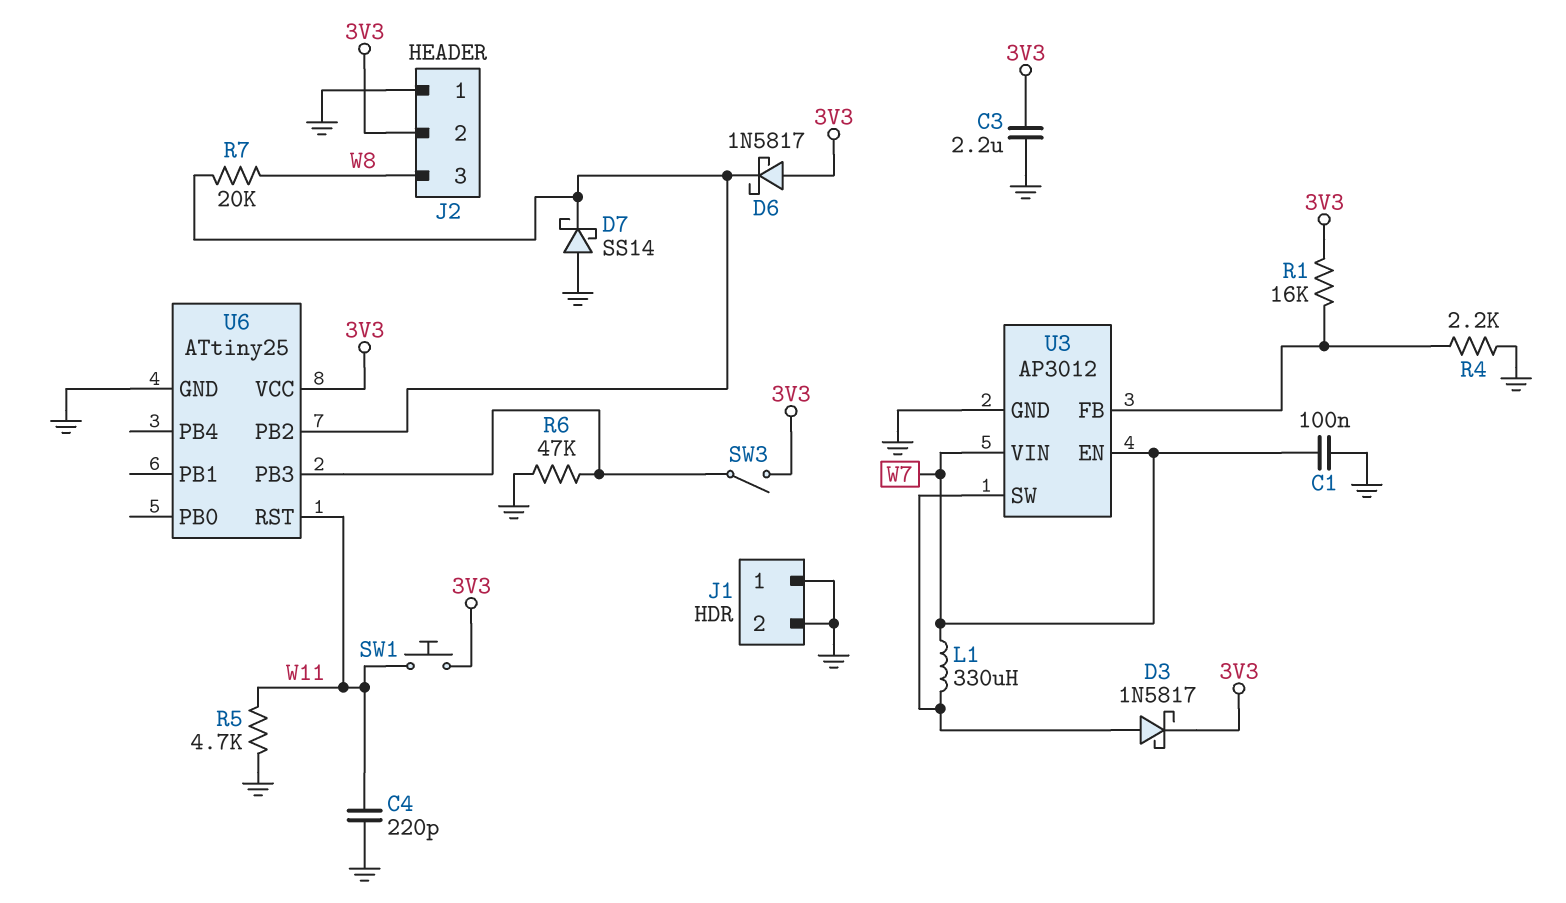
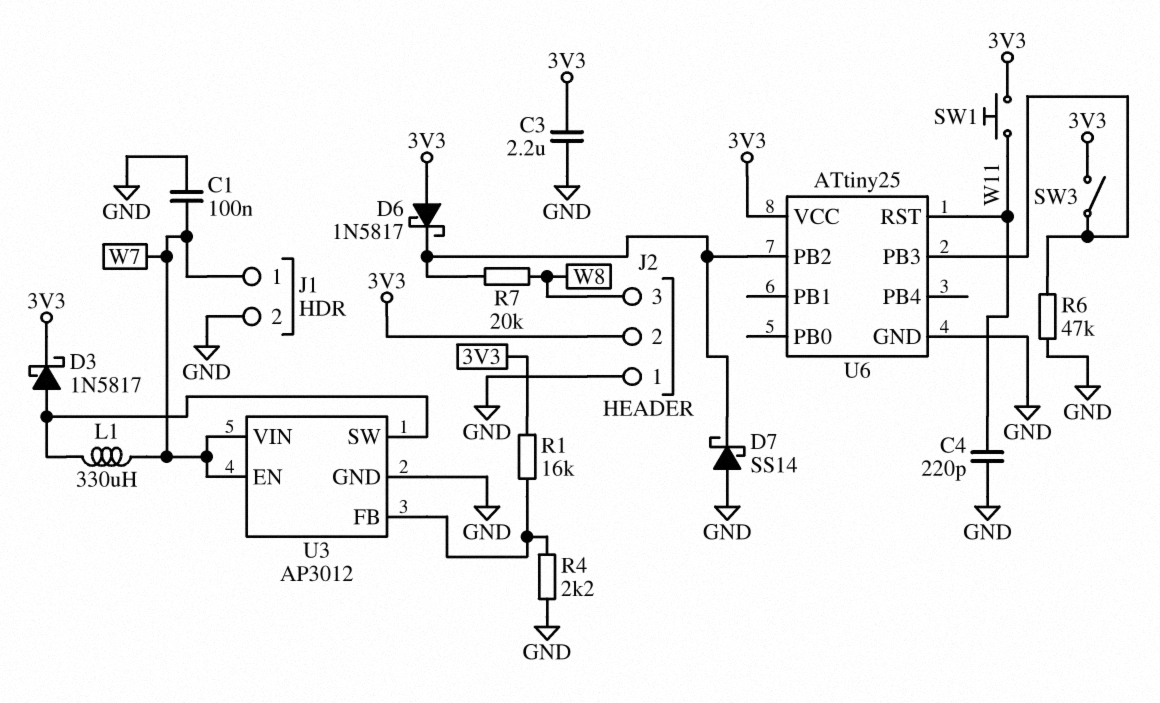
J1 pin 1: GND -> W7
R5: 4.7k (GND, W11) -> none

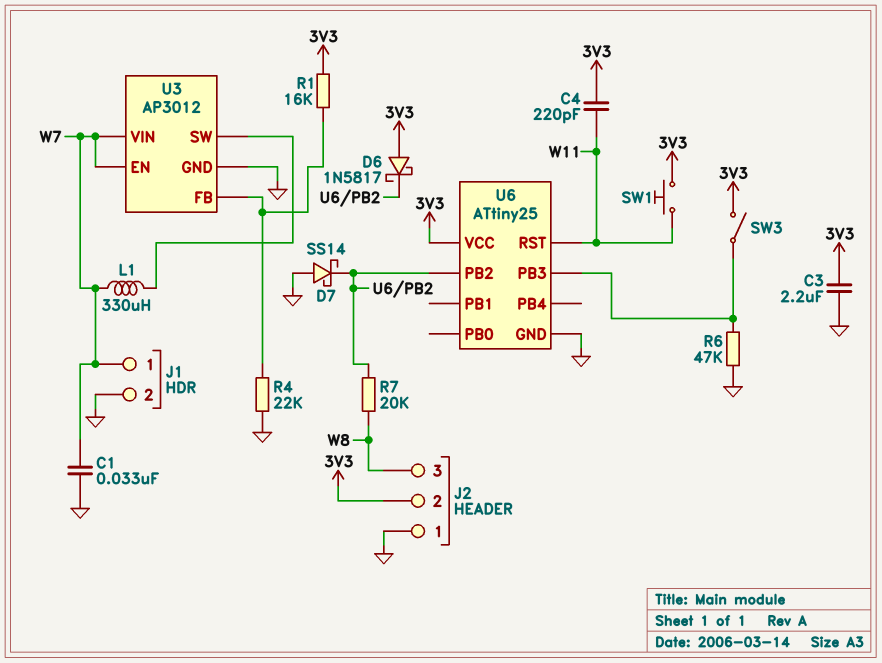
C1: 100nF (GND, W7) -> 33nF (GND, W7)
C4: 220pF (GND, W11) -> 220pF (3V3, W11)
D3: schottky 1N5817 (A U3/SW, K 3V3) -> none
R4: 2.2k (GND, U3/FB) -> 22k (GND, U3/FB)

